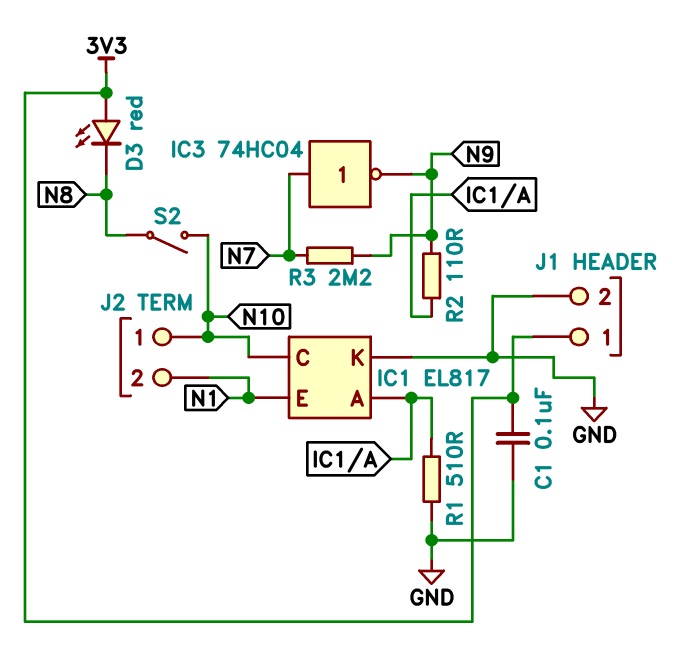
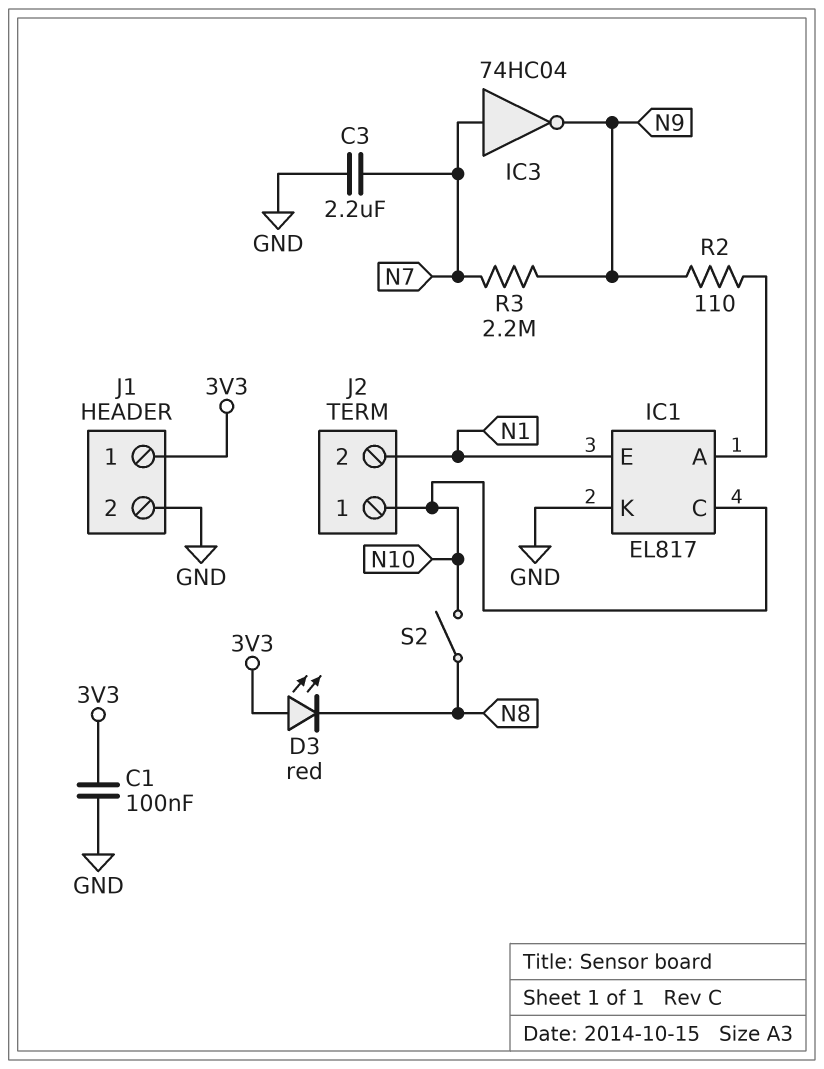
C3: none -> 2.2uF (GND, N7)
R1: 510 (GND, IC1/A) -> none

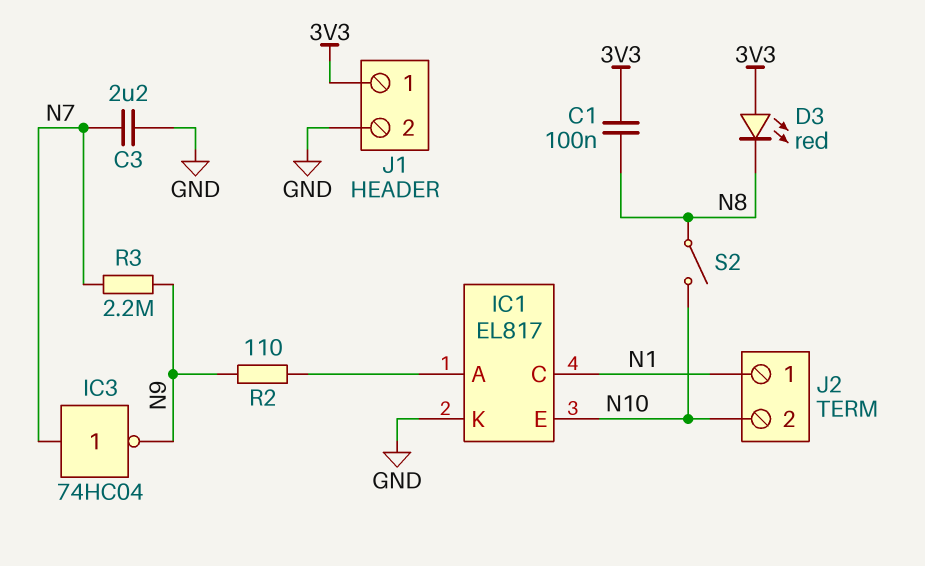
C1: 100nF (3V3, GND) -> 100nF (3V3, N8)
IC1 pin C: N10 -> N1
IC1 pin E: N1 -> N10
J2 pin 1: N10 -> N1
J2 pin 2: N1 -> N10

